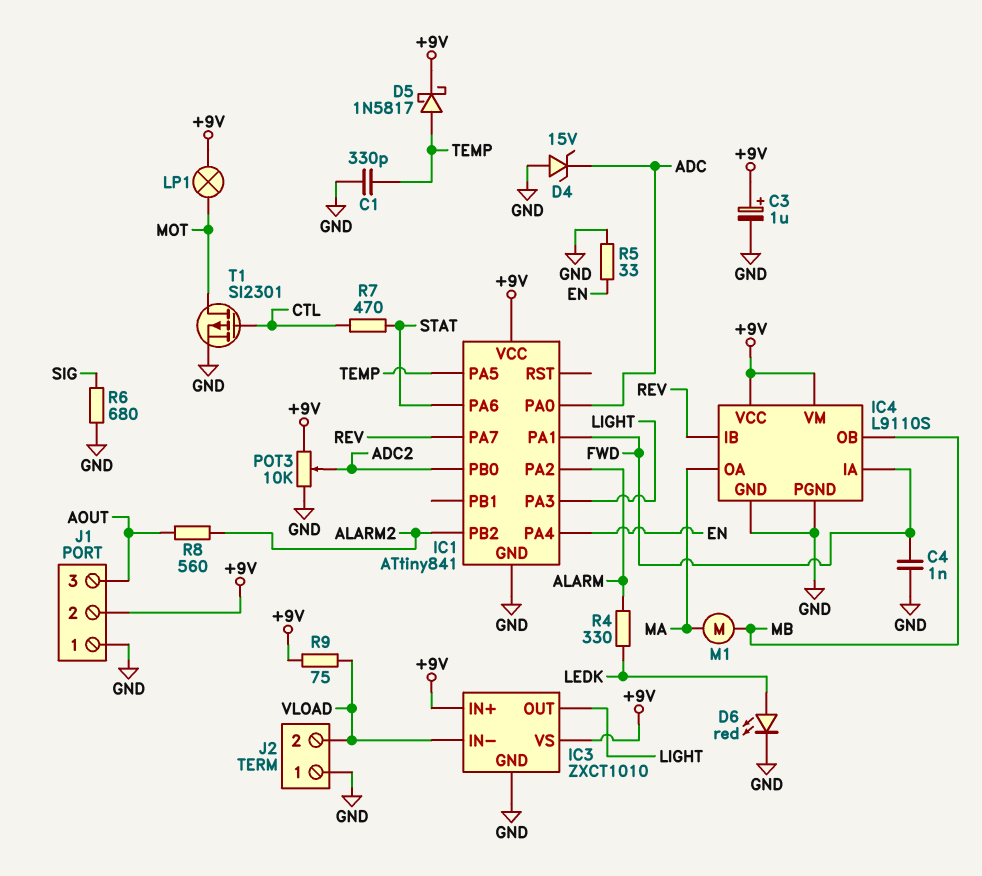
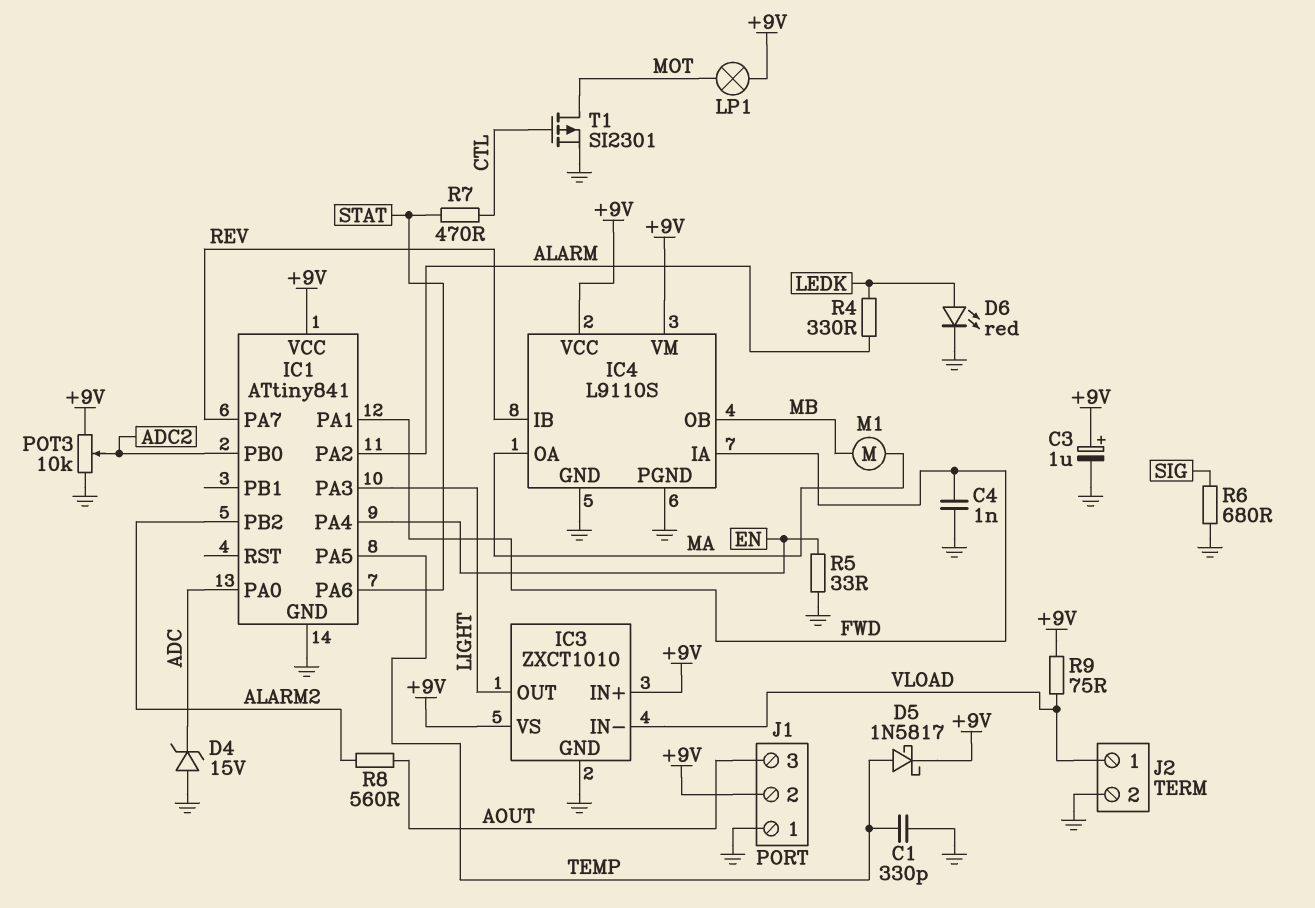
J2 pin 1: GND -> VLOAD
J2 pin 2: VLOAD -> GND

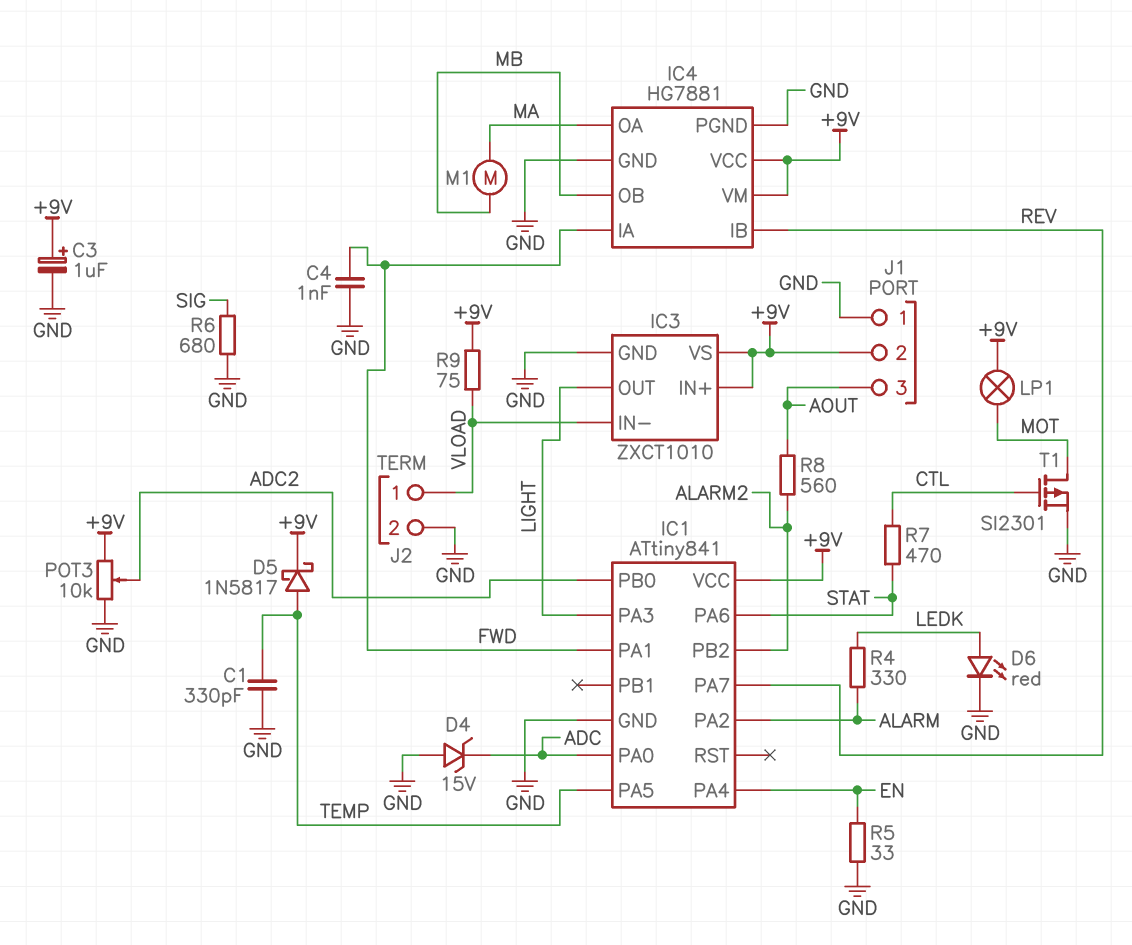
IC4: L9110S -> HG7881

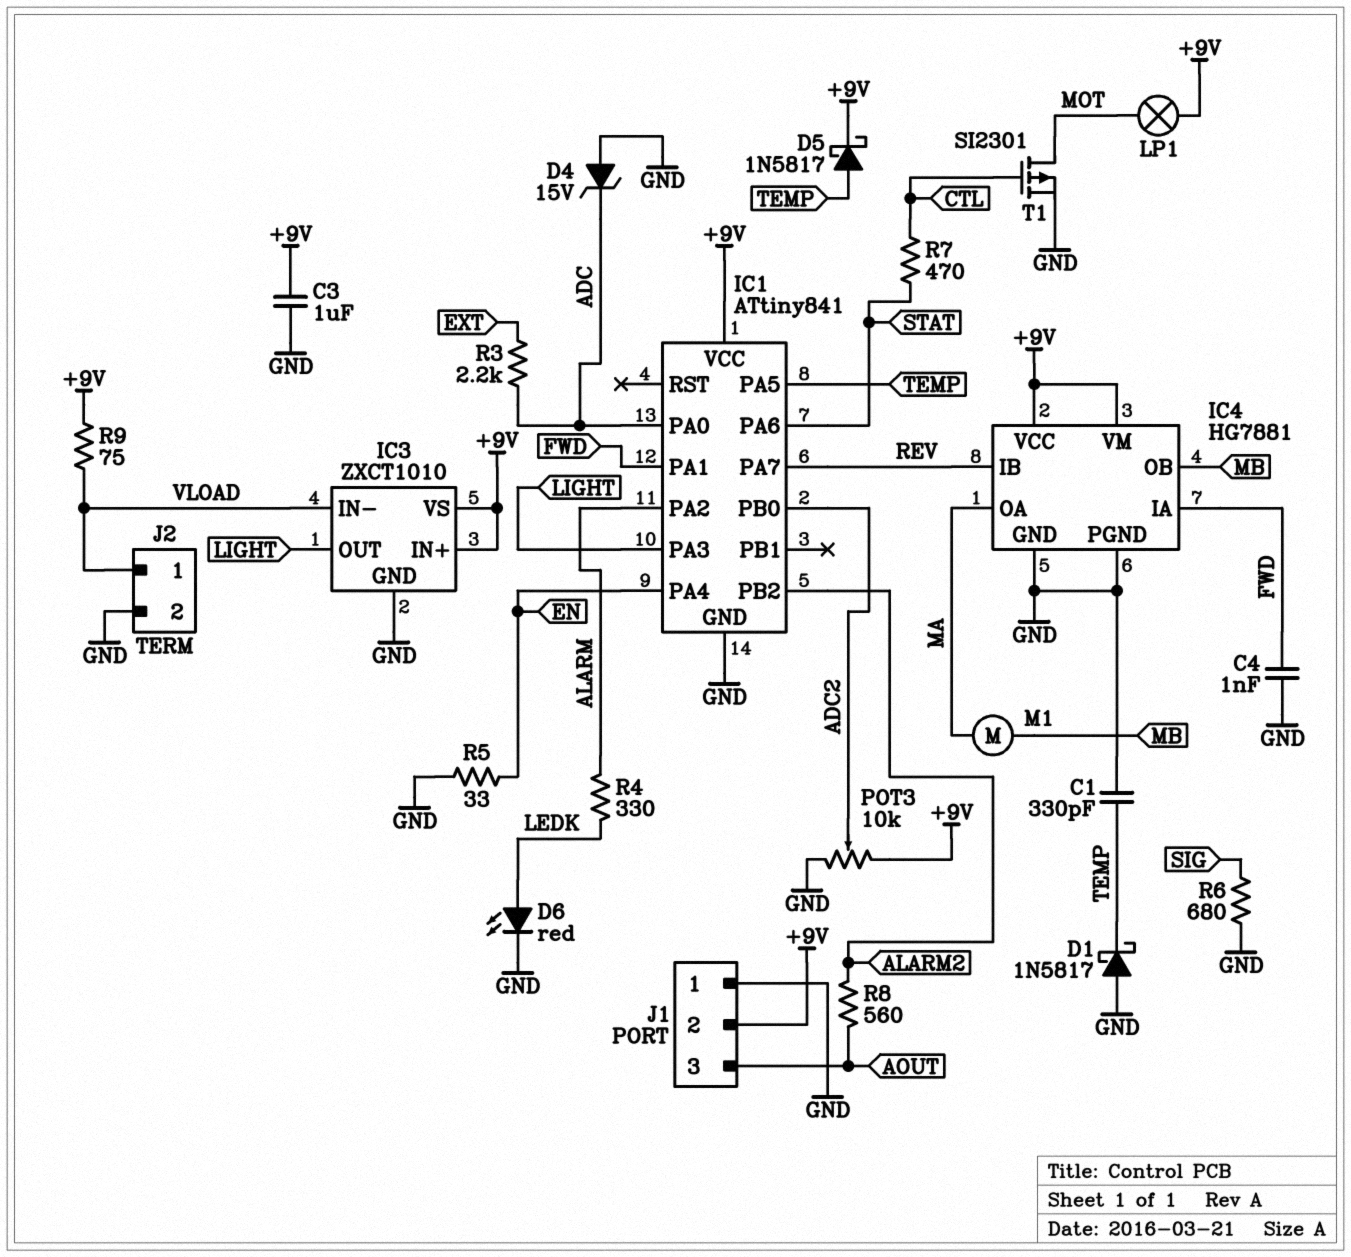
C3: 1uF (plus +9V, minus GND) -> 1uF (+9V, GND)
D1: none -> schottky 1N5817 (A GND, K TEMP)
R3: none -> 2.2k (ADC, EXT)

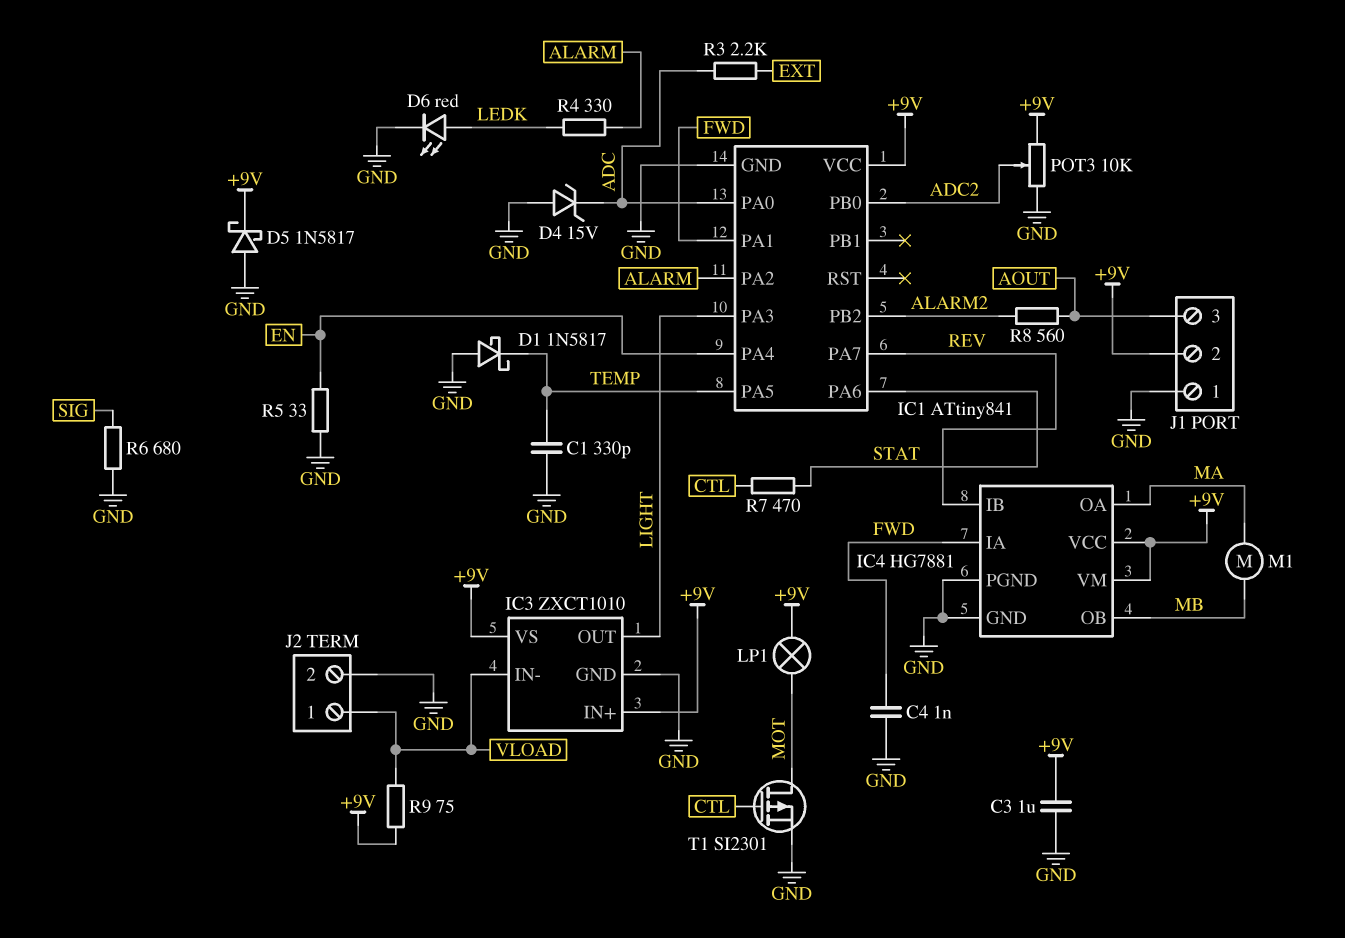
D5: schottky 1N5817 (A TEMP, K +9V) -> schottky 1N5817 (A GND, K +9V)

